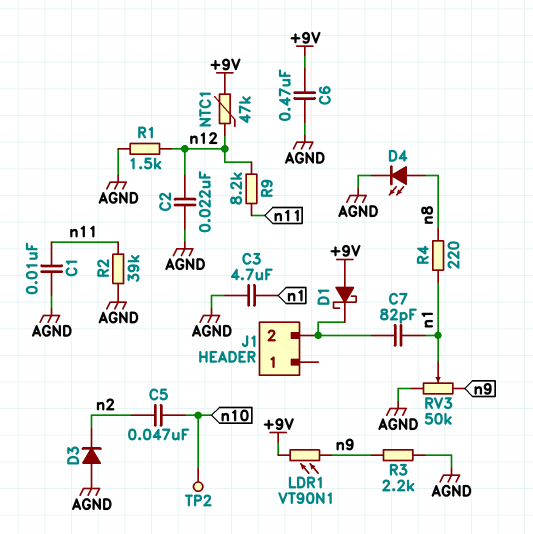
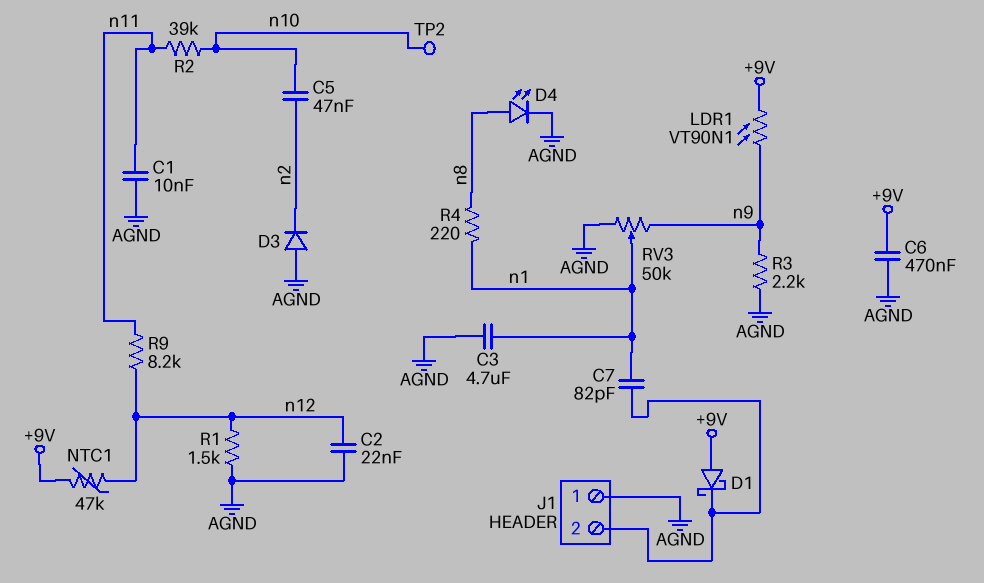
J1 pin 1: none -> AGND
R2: 39k (AGND, n11) -> 39k (n10, n11)

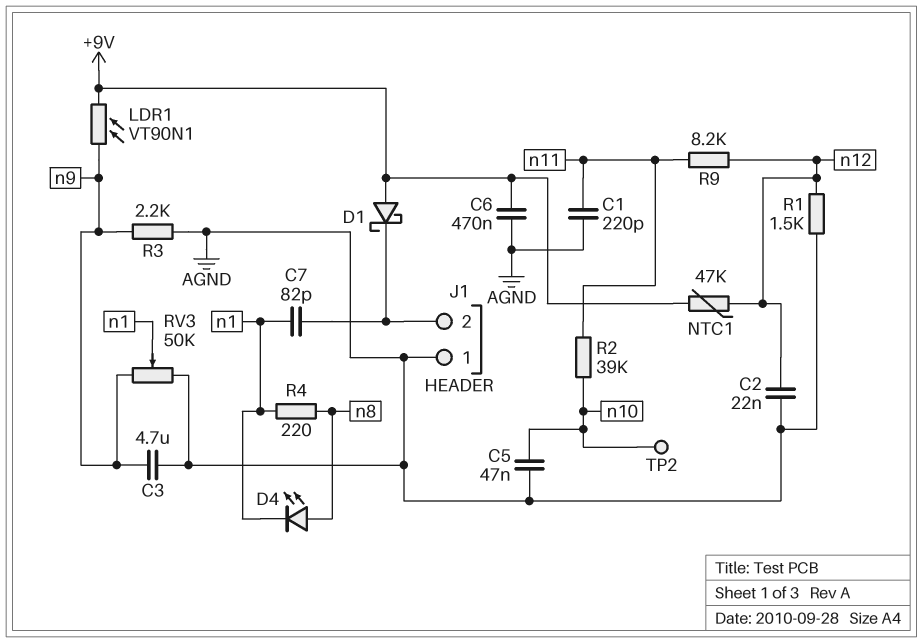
C1: 10nF (AGND, n11) -> 220pF (AGND, n11)
C3: 4.7uF (AGND, n1) -> 4.7uF (AGND, n9)
C5: 47nF (n2, n10) -> 47nF (AGND, n10)
D3: diode (A AGND, K n2) -> none
D4: LED (A n8, K AGND) -> LED (A n8, K n1)

